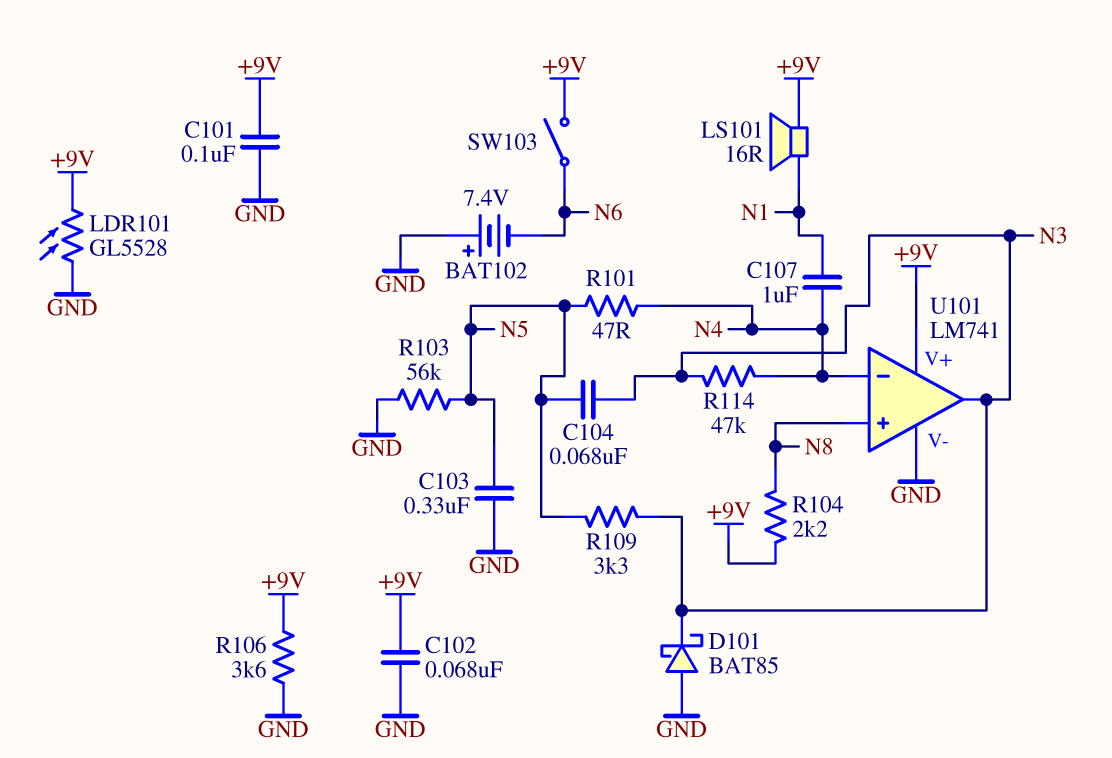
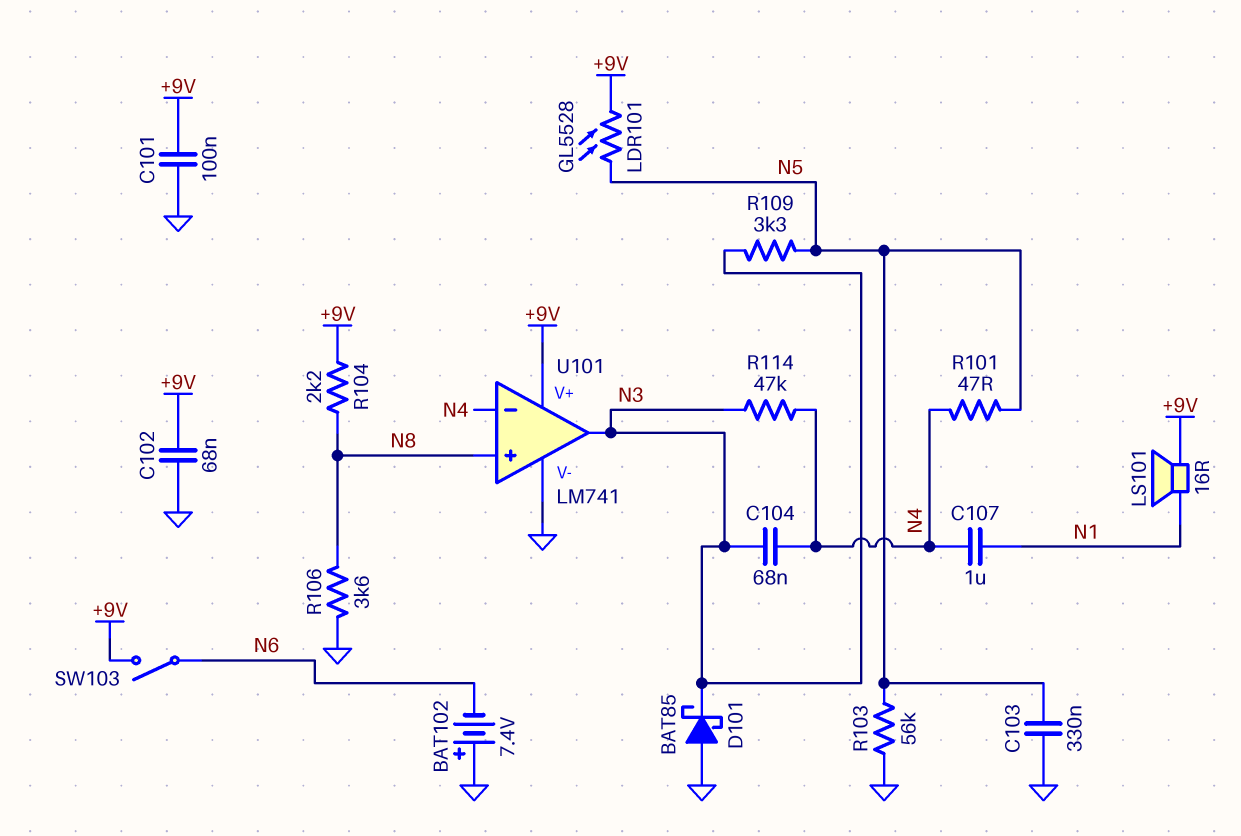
C104: 68nF (N3, N5) -> 68nF (N3, N4)
LDR101: GL5528 (+9V, GND) -> GL5528 (+9V, N5)
R106: 3.6k (+9V, GND) -> 3.6k (GND, N8)

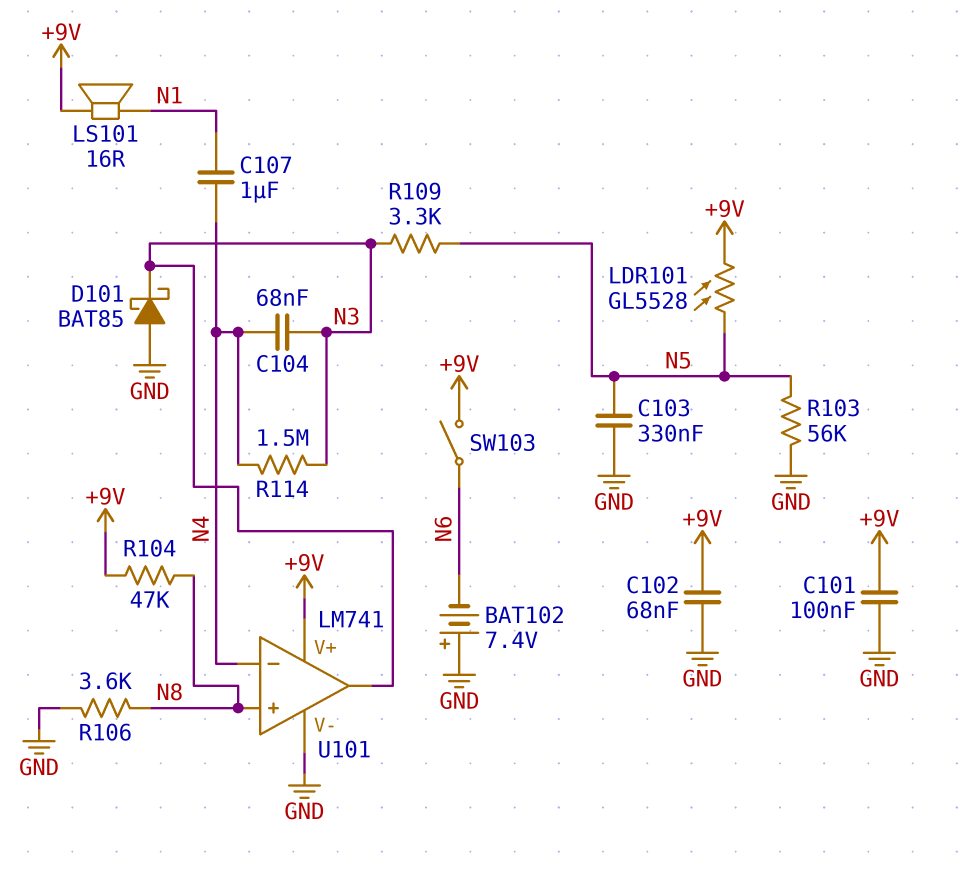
R101: 47 (N4, N5) -> none
R104: 2.2k (+9V, N8) -> 47k (+9V, N8)
R114: 47k (N3, N4) -> 1.5M (N3, N4)

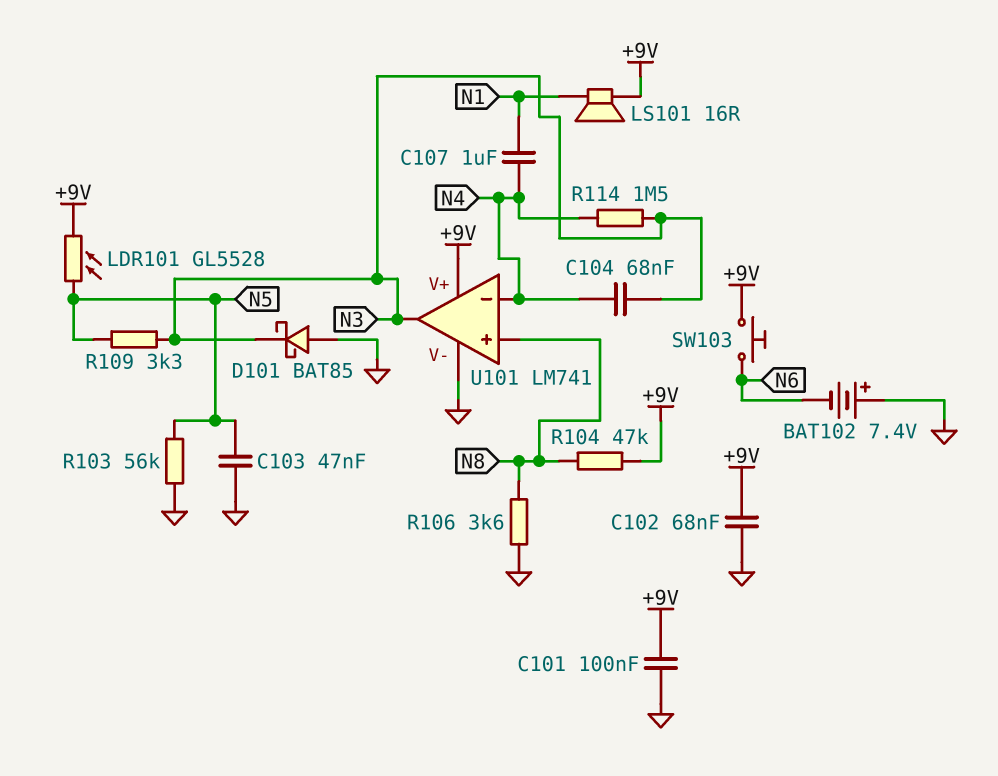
C103: 330nF (GND, N5) -> 47nF (GND, N5)
SW103: switch (+9V, N6) -> button (+9V, N6)

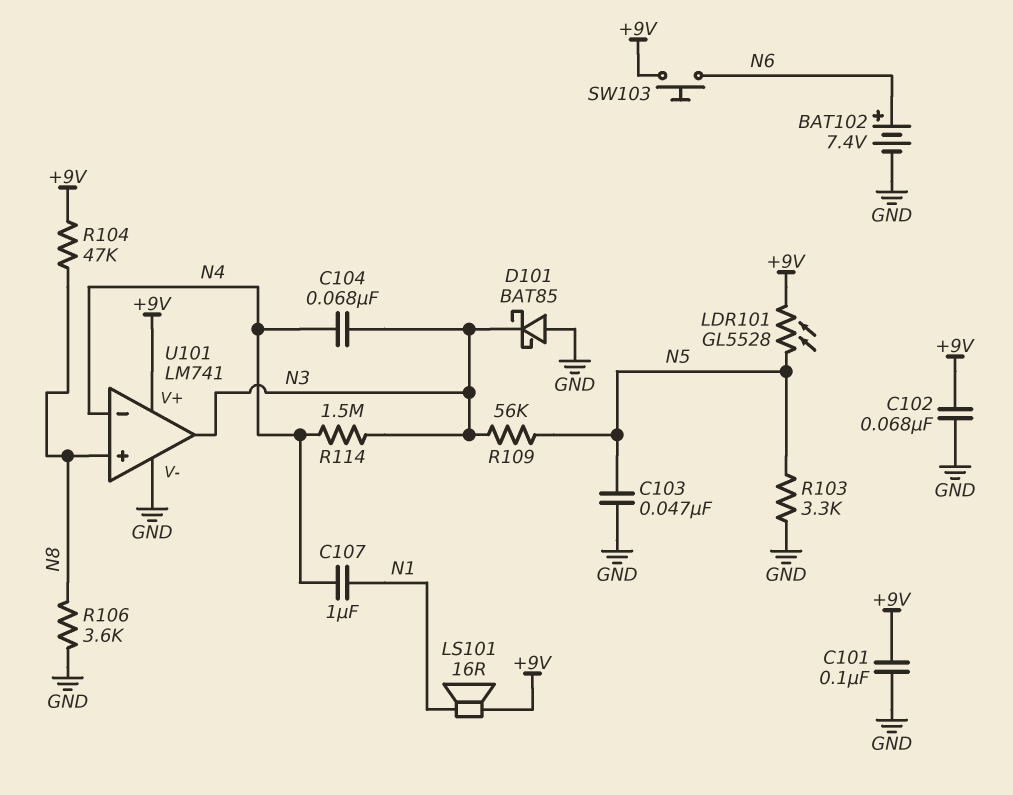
BAT102: 7.4V (plus GND, minus N6) -> 7.4V (plus N6, minus GND)
R103: 56k (GND, N5) -> 3.3k (GND, N5)
R109: 3.3k (N3, N5) -> 56k (N3, N5)

